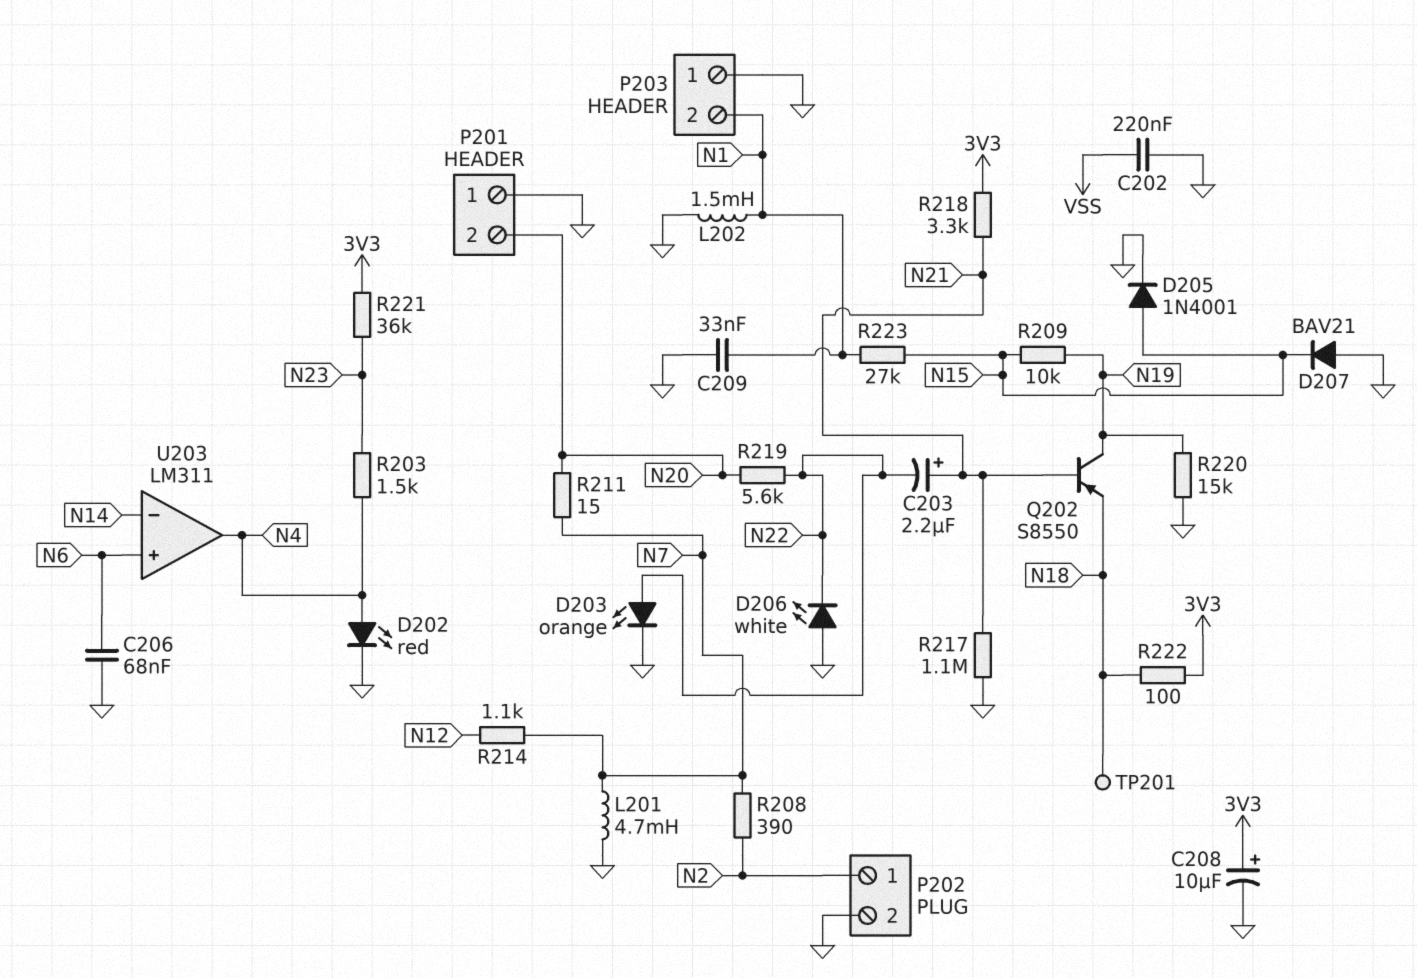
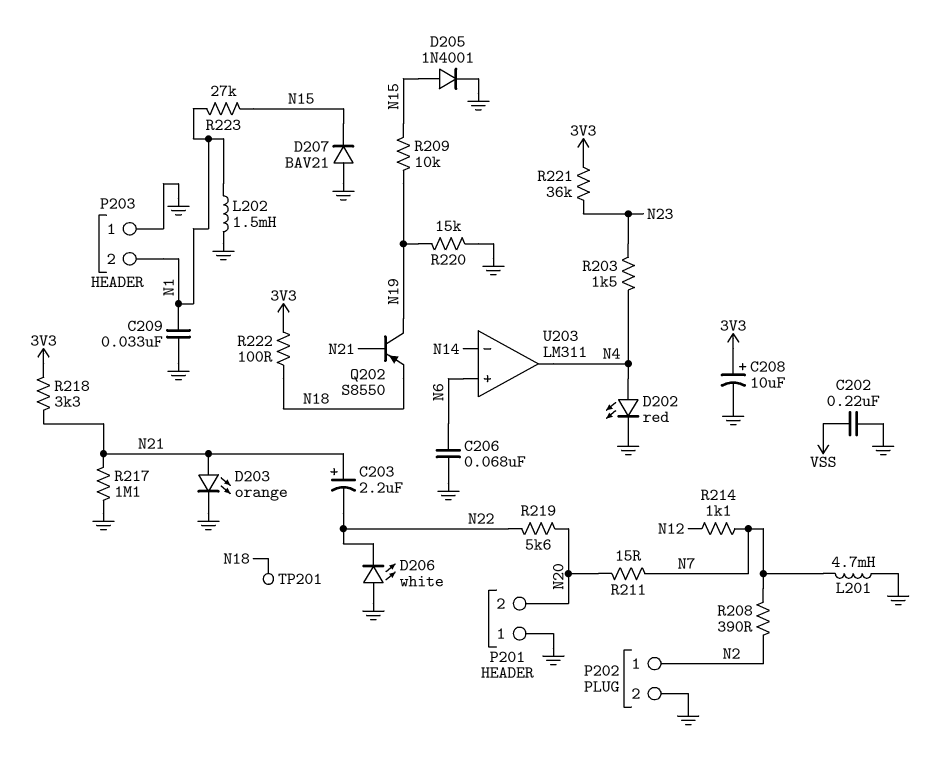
D203: LED orange (A N22, K GND) -> LED orange (A N21, K GND)

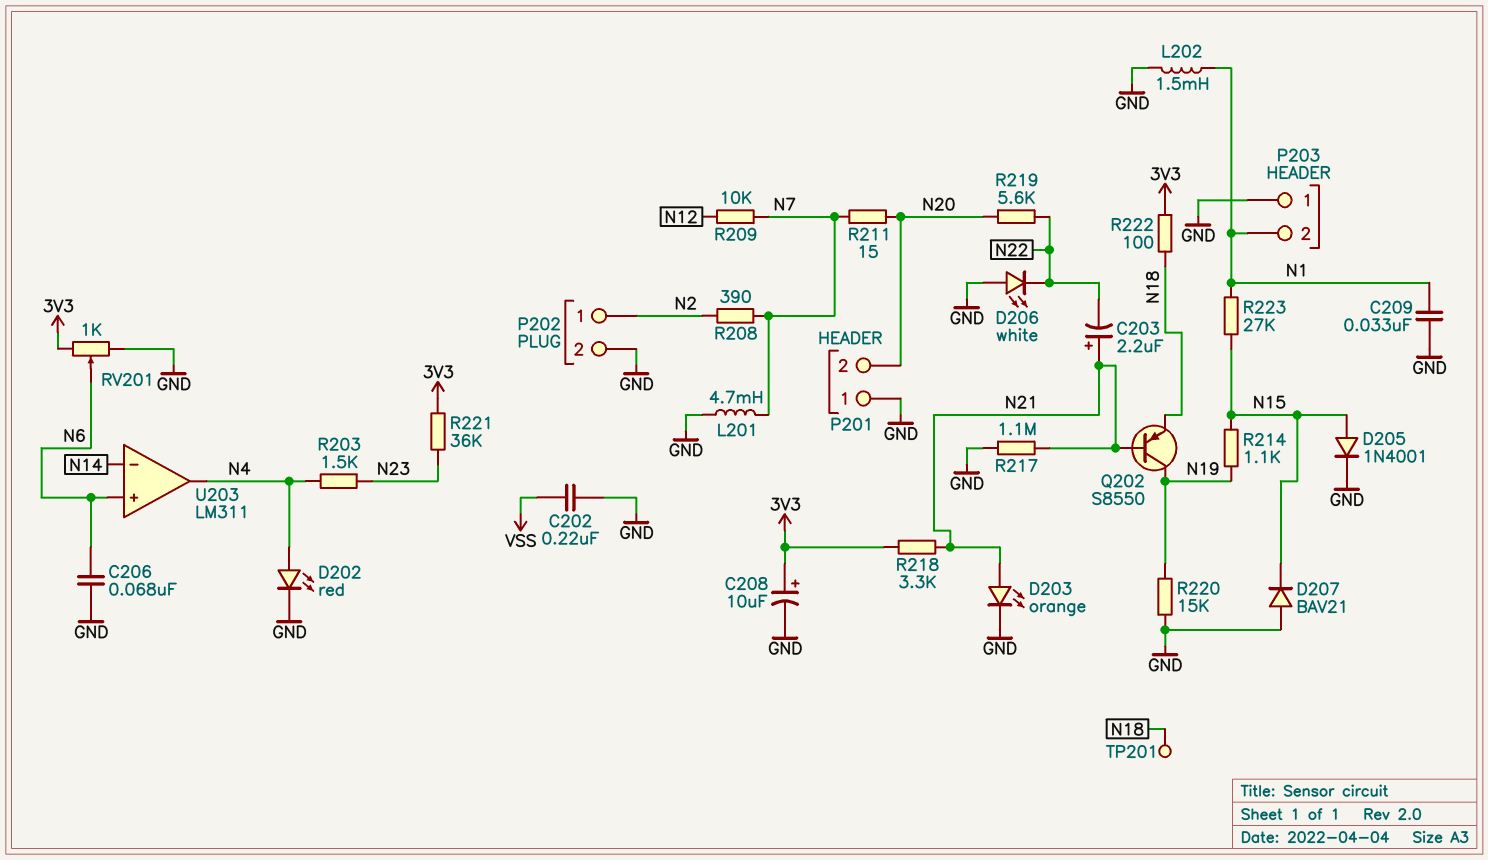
R209: 10k (N15, N19) -> 10k (N7, N12)
R214: 1.1k (N7, N12) -> 1.1k (N15, N19)
RV201: none -> 1k (3V3, GND, wiper N6)

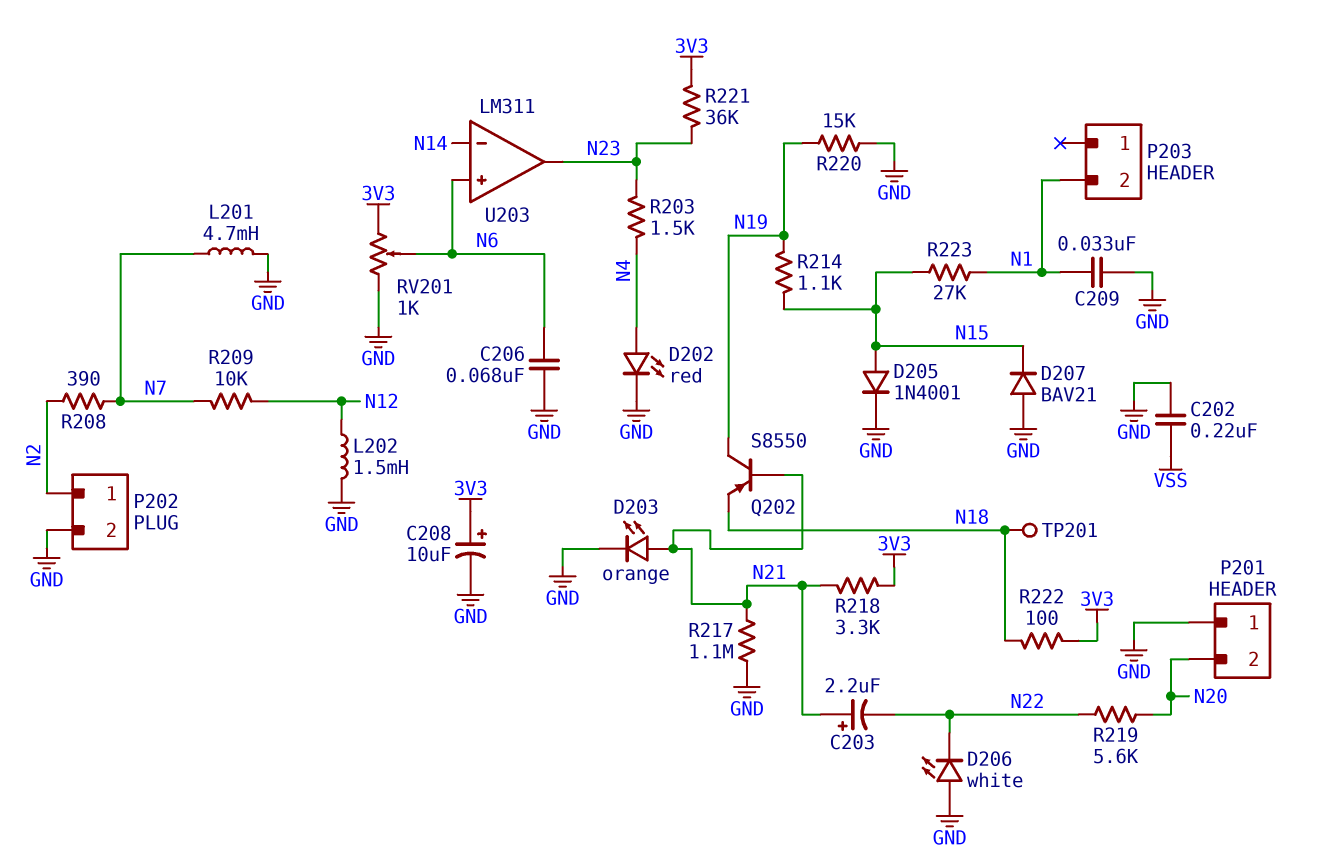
L202: 1.5mH (GND, N1) -> 1.5mH (GND, N12)
P203 pin 1: GND -> none
R211: 15 (N7, N20) -> none
U203 pin out: N4 -> N23

